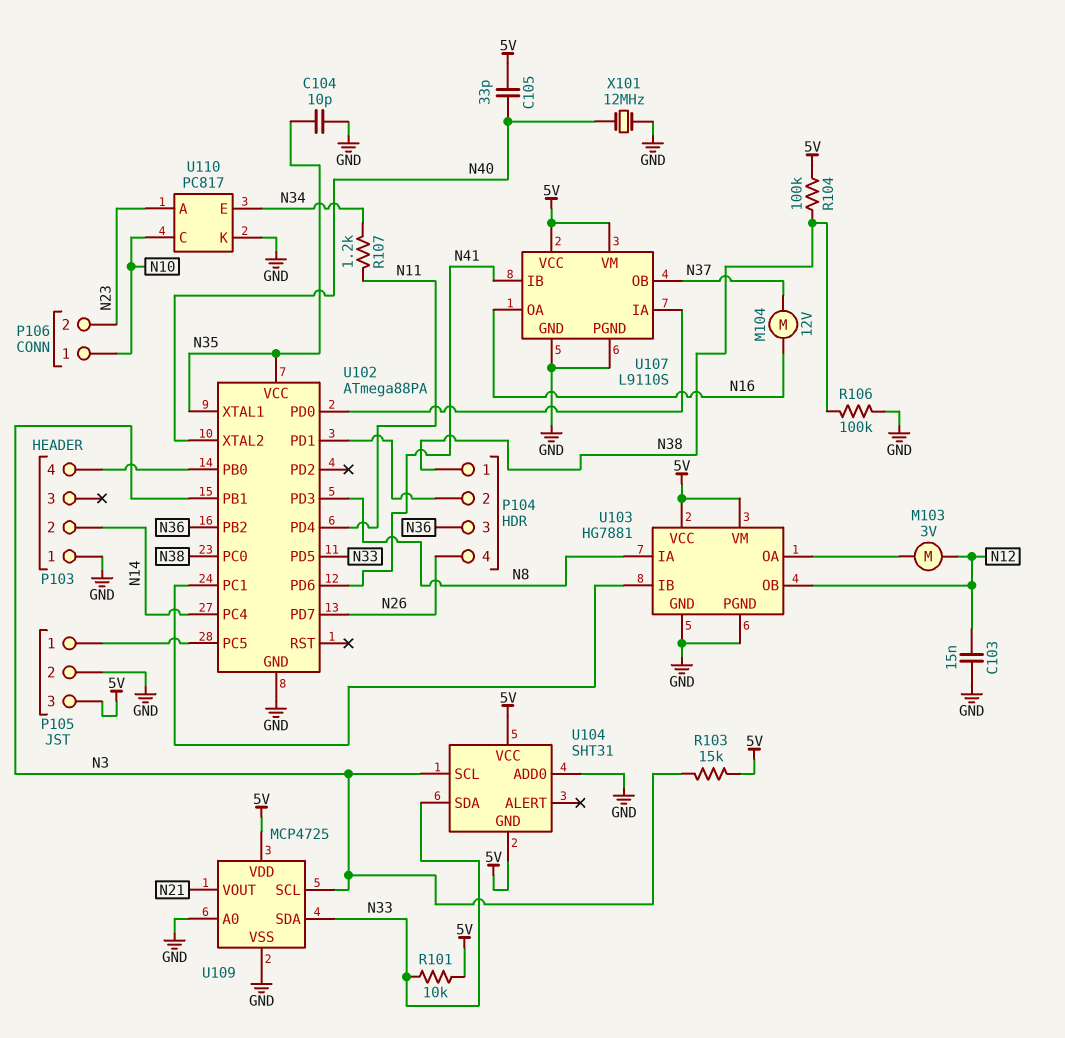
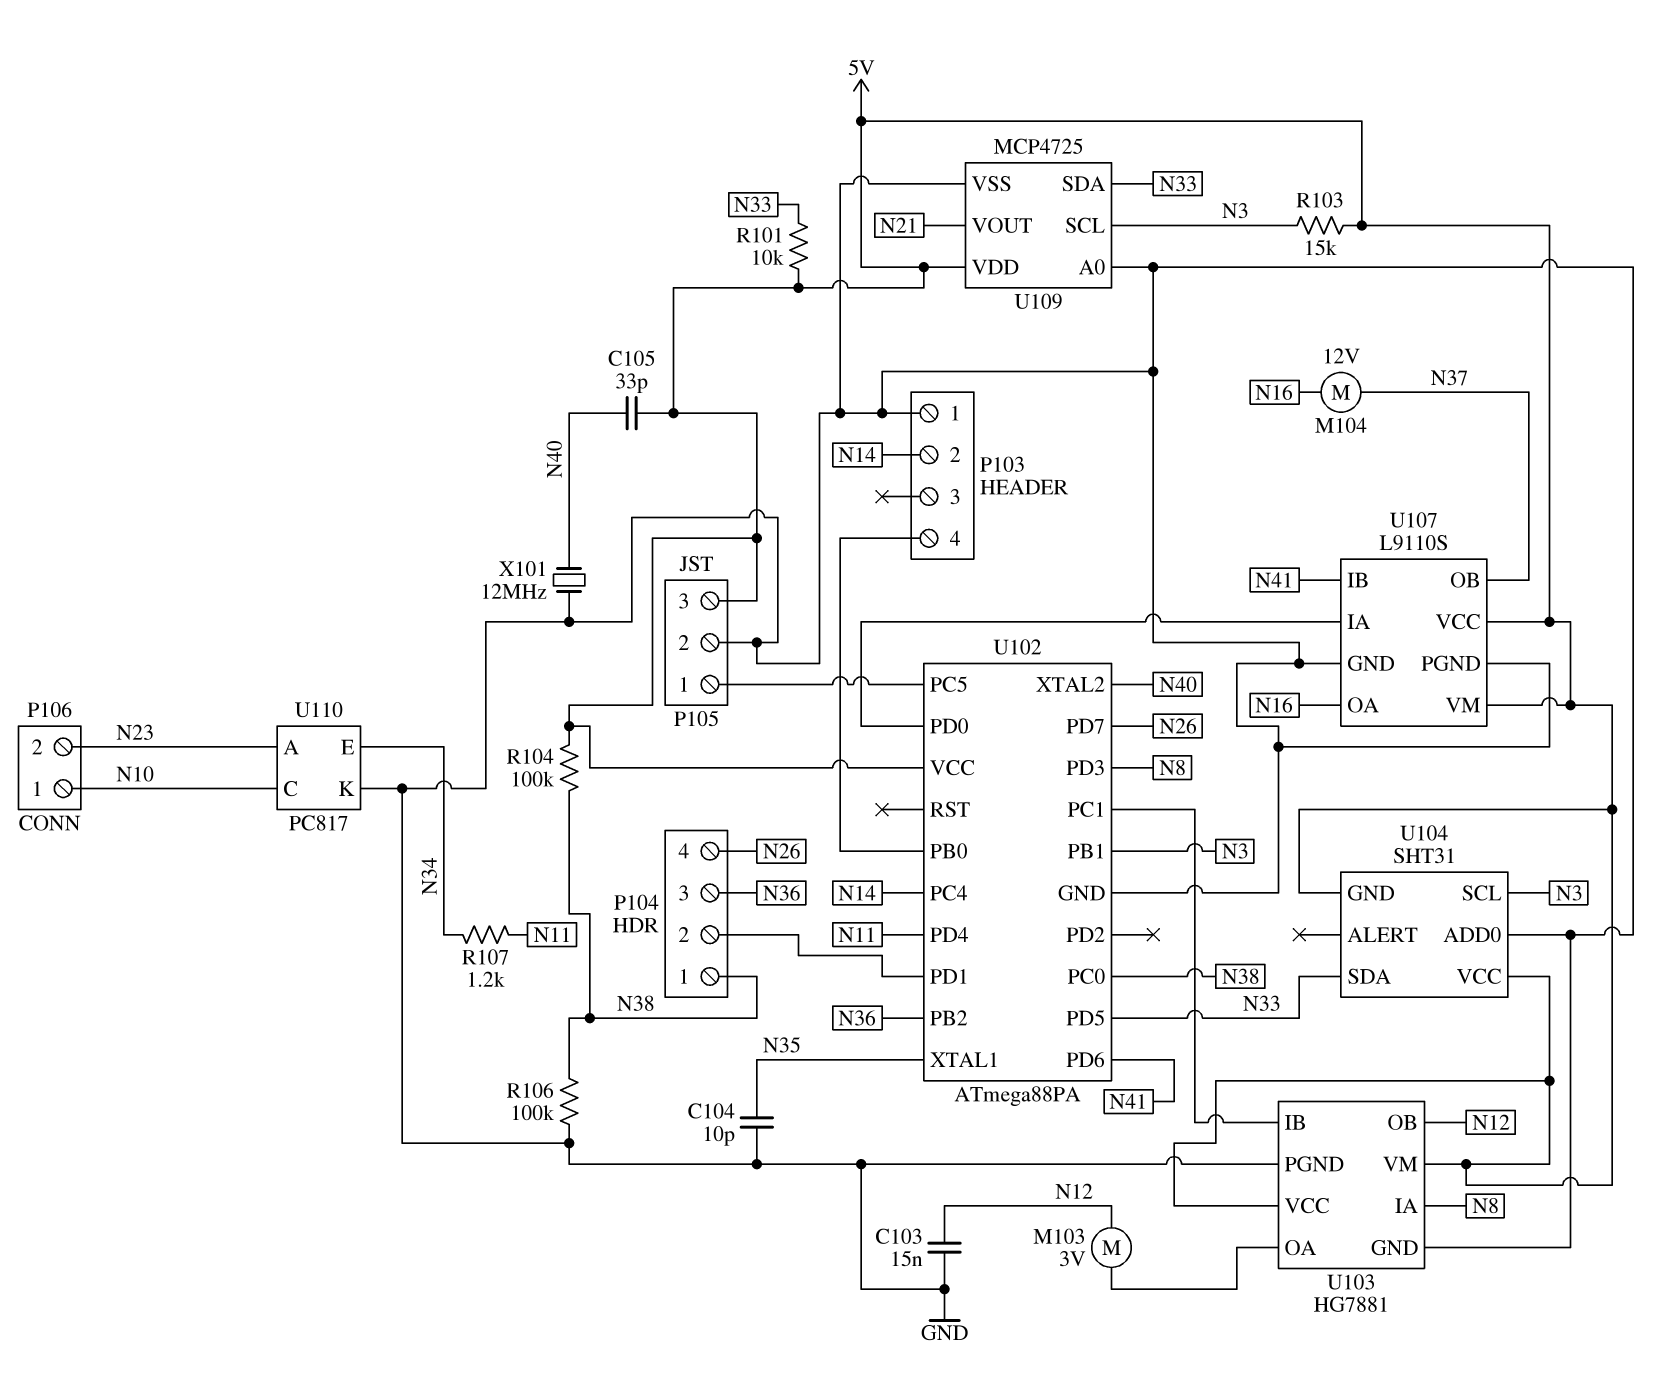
U102 pin VCC: N35 -> 5V

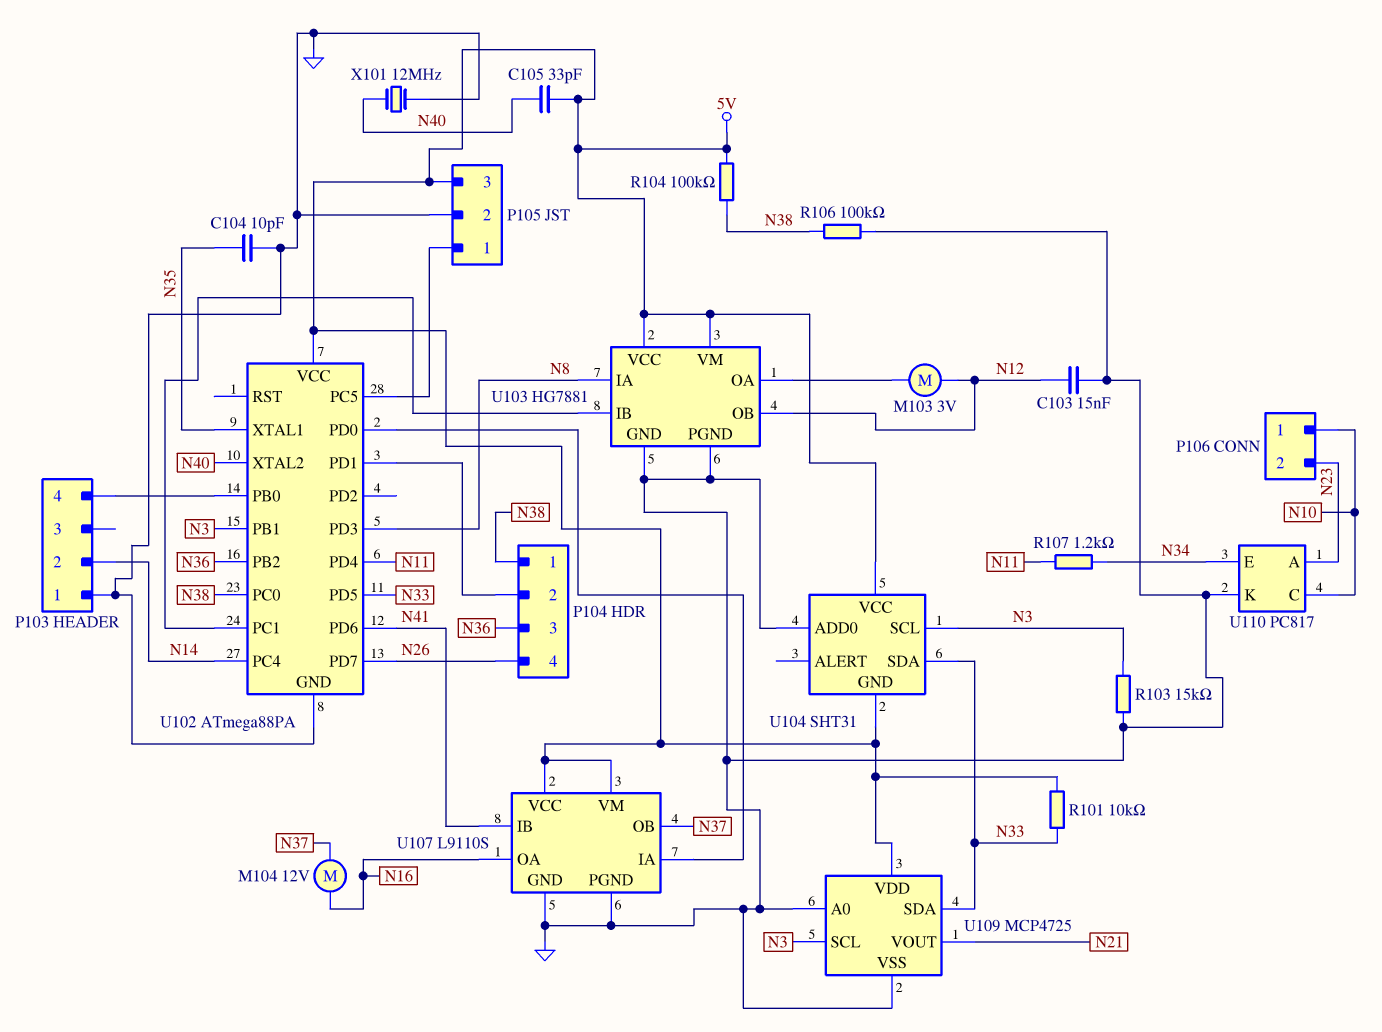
R103: 15k (5V, N3) -> 15k (GND, N3)

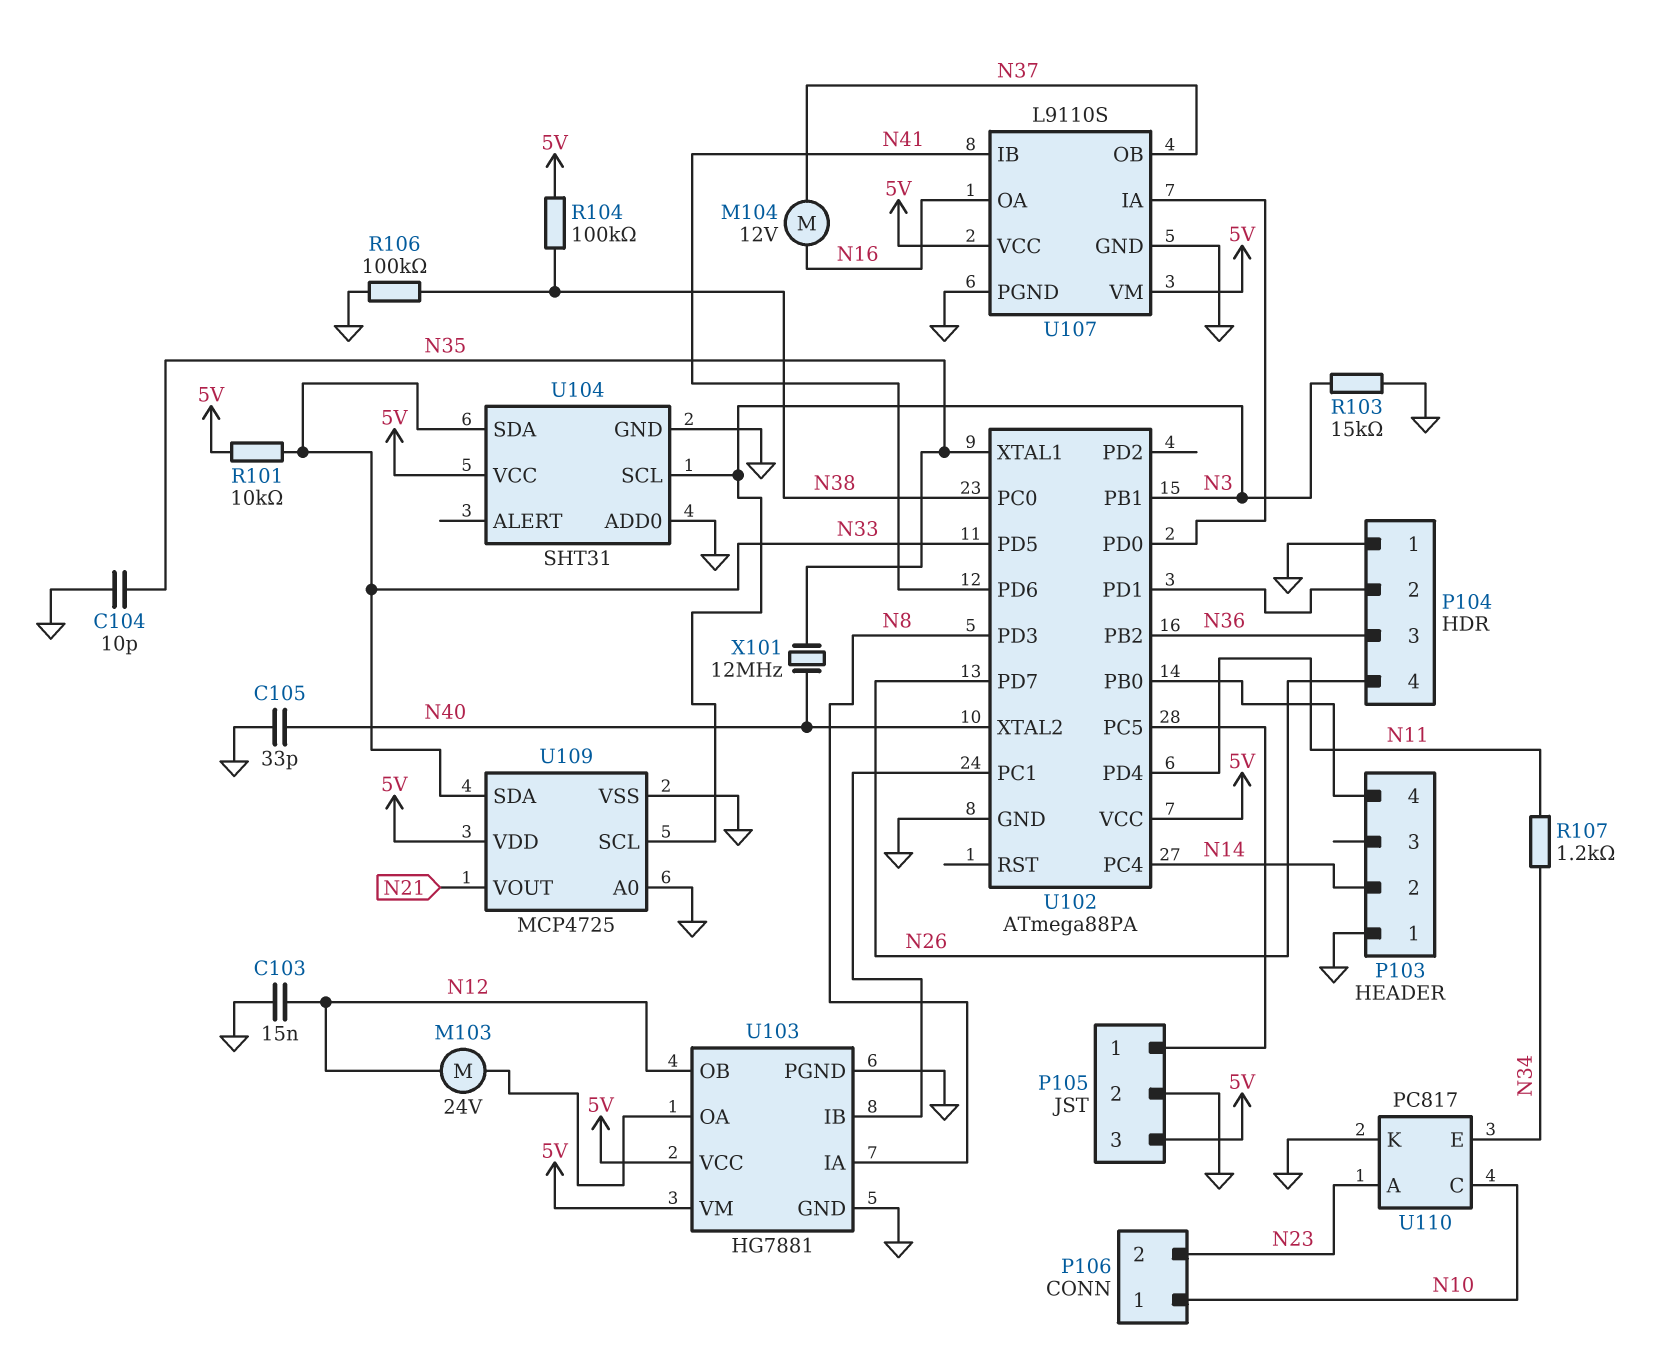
C105: 33pF (5V, N40) -> 33pF (GND, N40)
M103: motor 3V (N12, U103/OA) -> motor 24V (N12, U103/OA)
P104 pin 1: N38 -> GND
U104 pin GND: 5V -> GND
X101: 12MHz (GND, N40) -> 12MHz (N35, N40)

